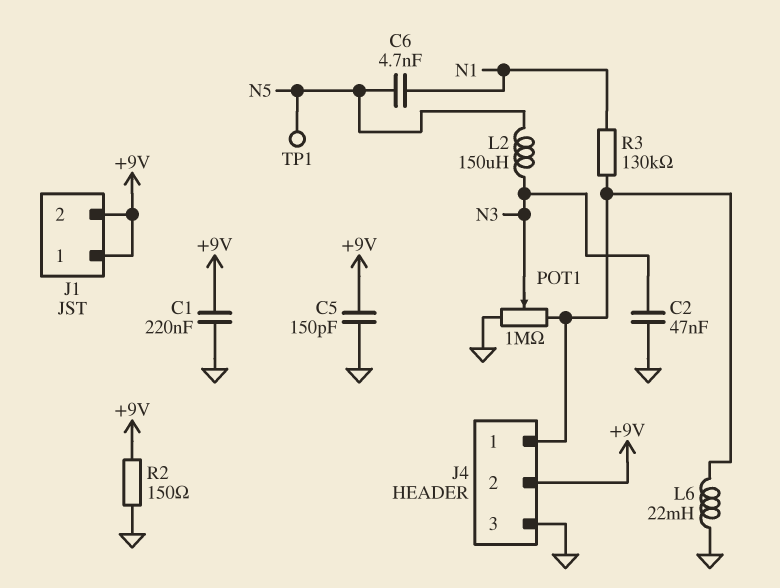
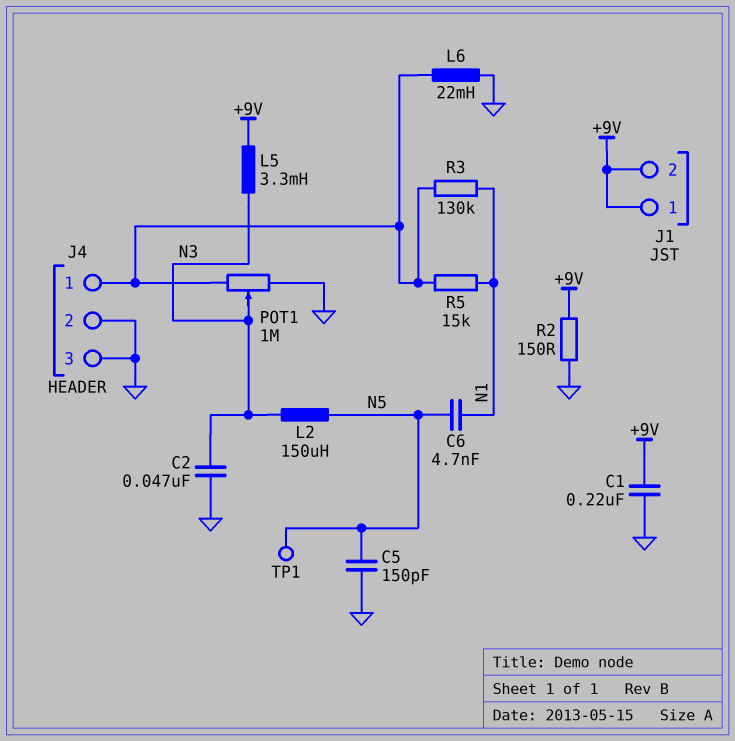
C5: 150pF (+9V, GND) -> 150pF (GND, N5)
J4 pin 2: +9V -> GND
L5: none -> 3.3mH (+9V, N3)
R5: none -> 15k (J4/1, N1)

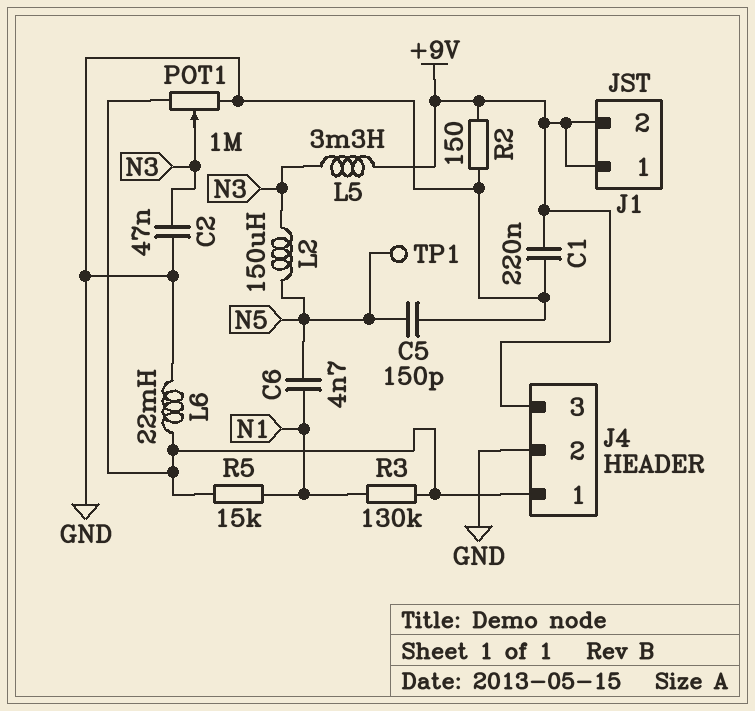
J4 pin 3: GND -> +9V

